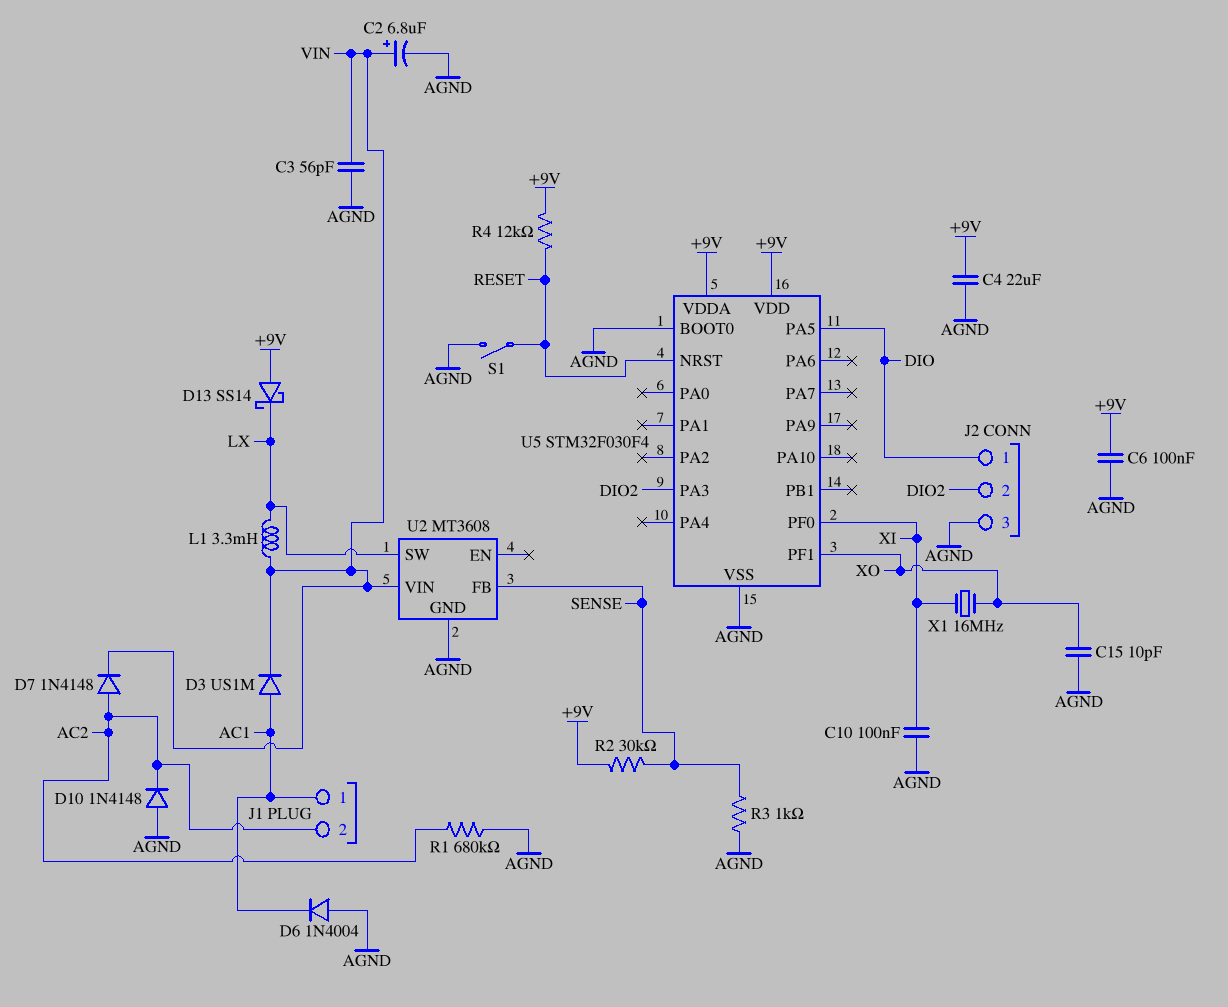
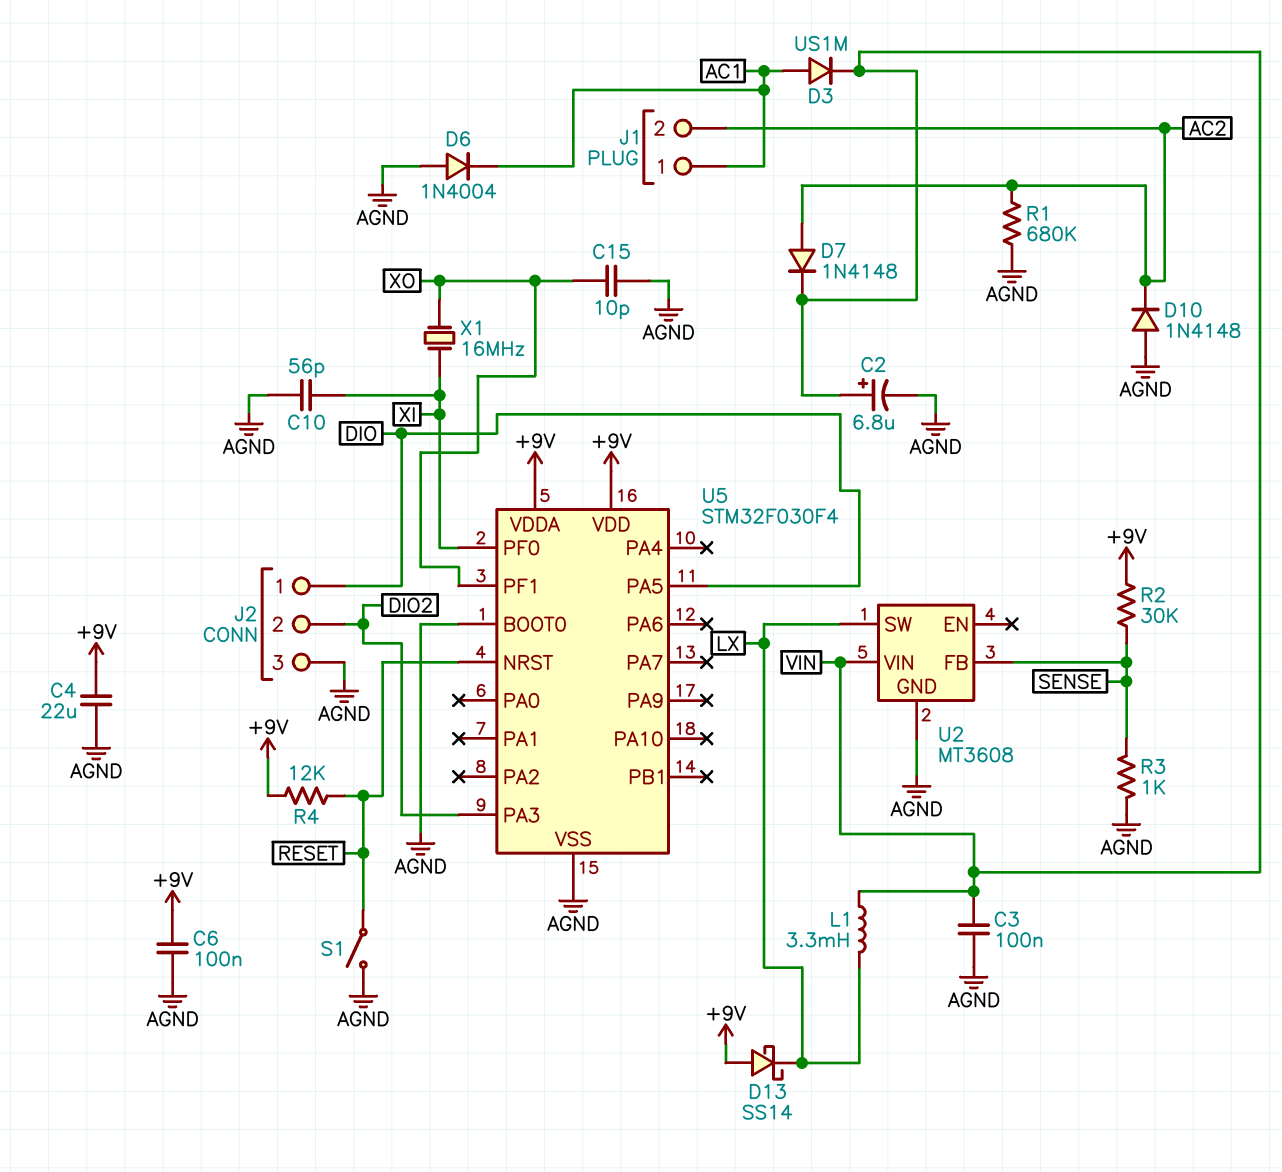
C3: 56pF (AGND, VIN) -> 100nF (AGND, VIN)
C10: 100nF (AGND, XI) -> 56pF (AGND, XI)

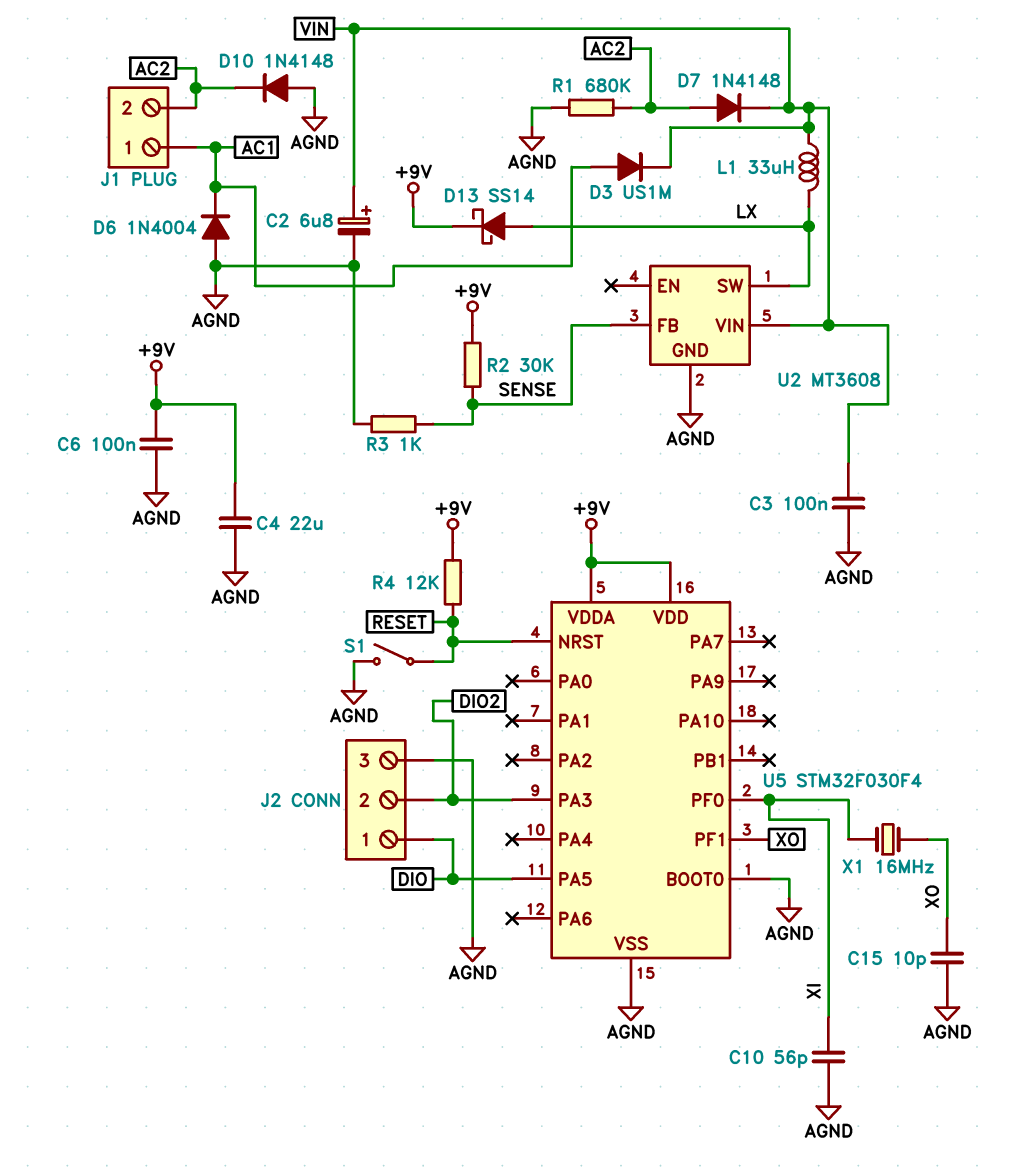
D13: schottky SS14 (A +9V, K LX) -> schottky SS14 (A LX, K +9V)
L1: 3.3mH (LX, VIN) -> 33uH (LX, VIN)

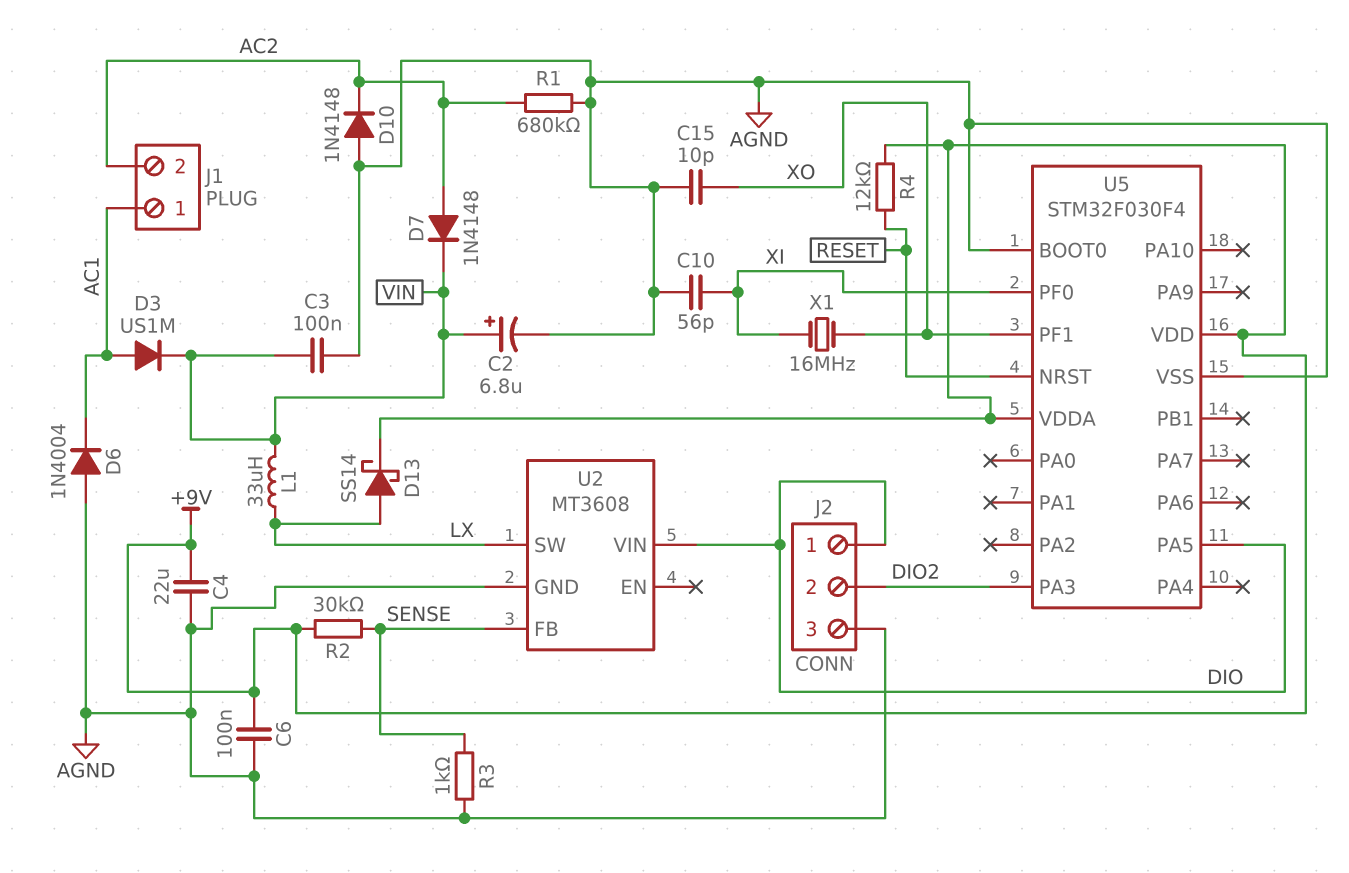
S1: switch (AGND, RESET) -> none
U2 pin VIN: VIN -> DIO

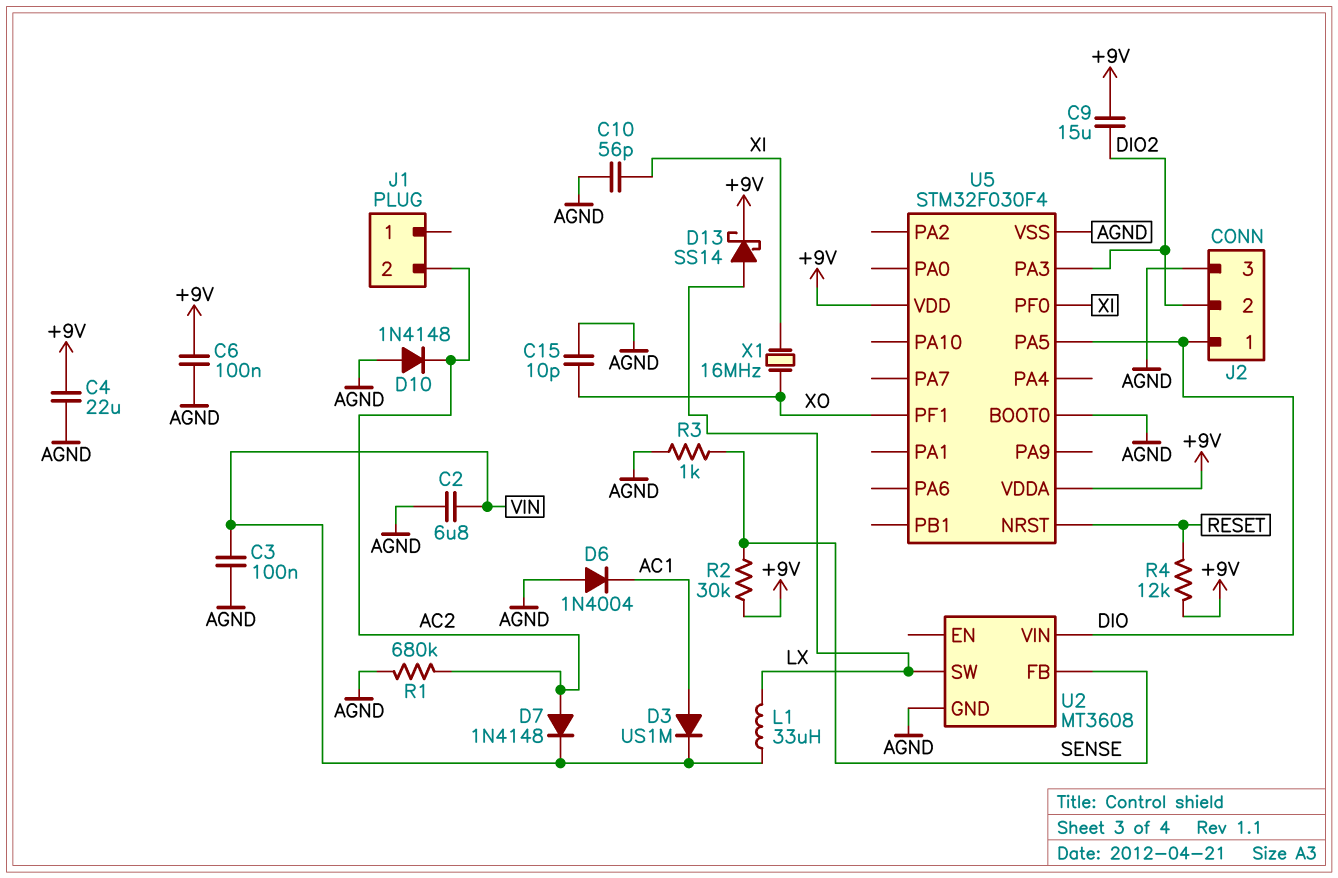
C2: 6.8uF (plus VIN, minus AGND) -> 6.8uF (AGND, VIN)
C9: none -> 15uF (+9V, DIO2)
J1 pin 1: AC1 -> none

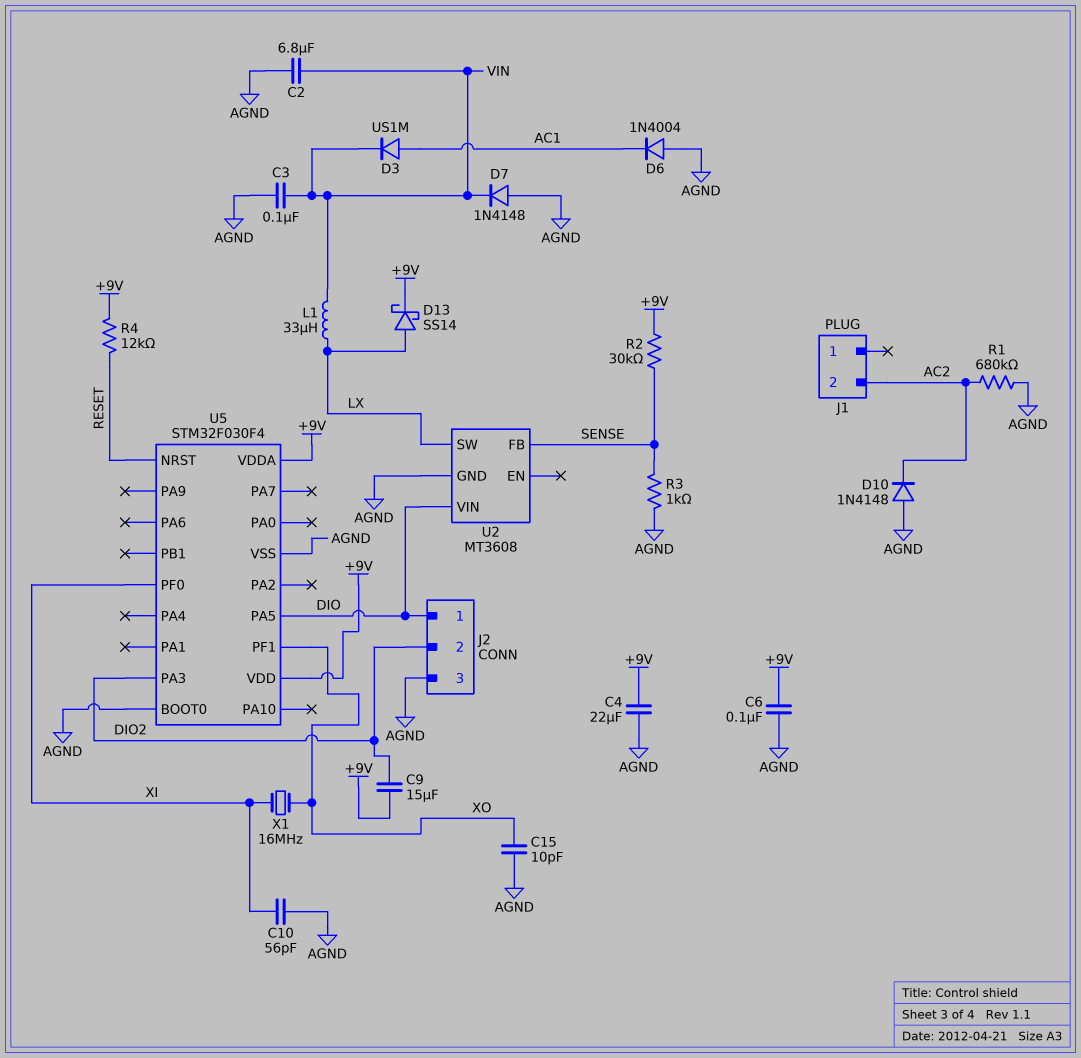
D7: diode 1N4148 (A AC2, K VIN) -> diode 1N4148 (A AGND, K VIN)

